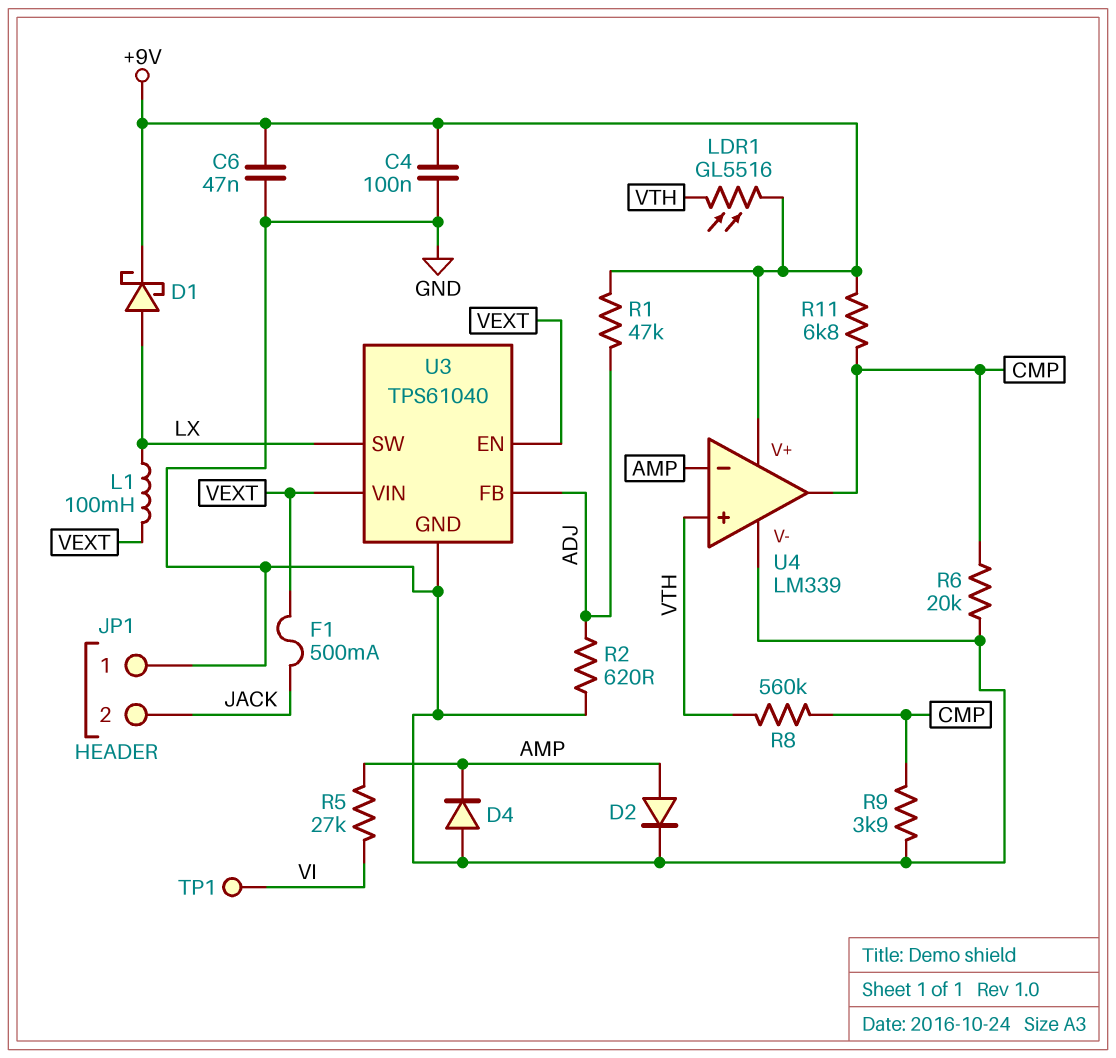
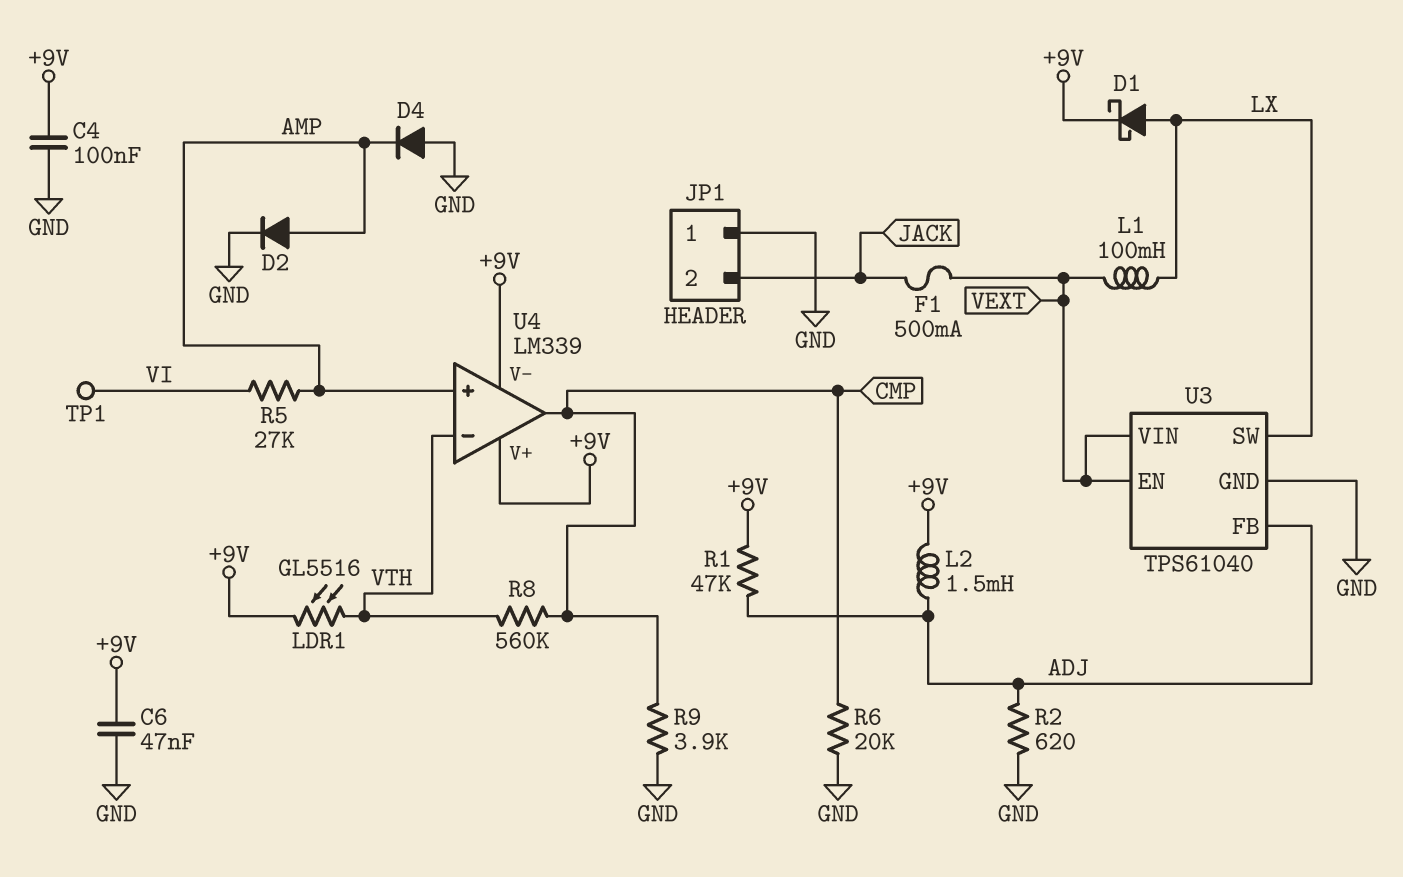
L2: none -> 1.5mH (+9V, ADJ)
R11: 6.8k (+9V, CMP) -> none
U4 pin V-: GND -> +9V
U4 pin in+: VTH -> AMP
U4 pin in-: AMP -> VTH

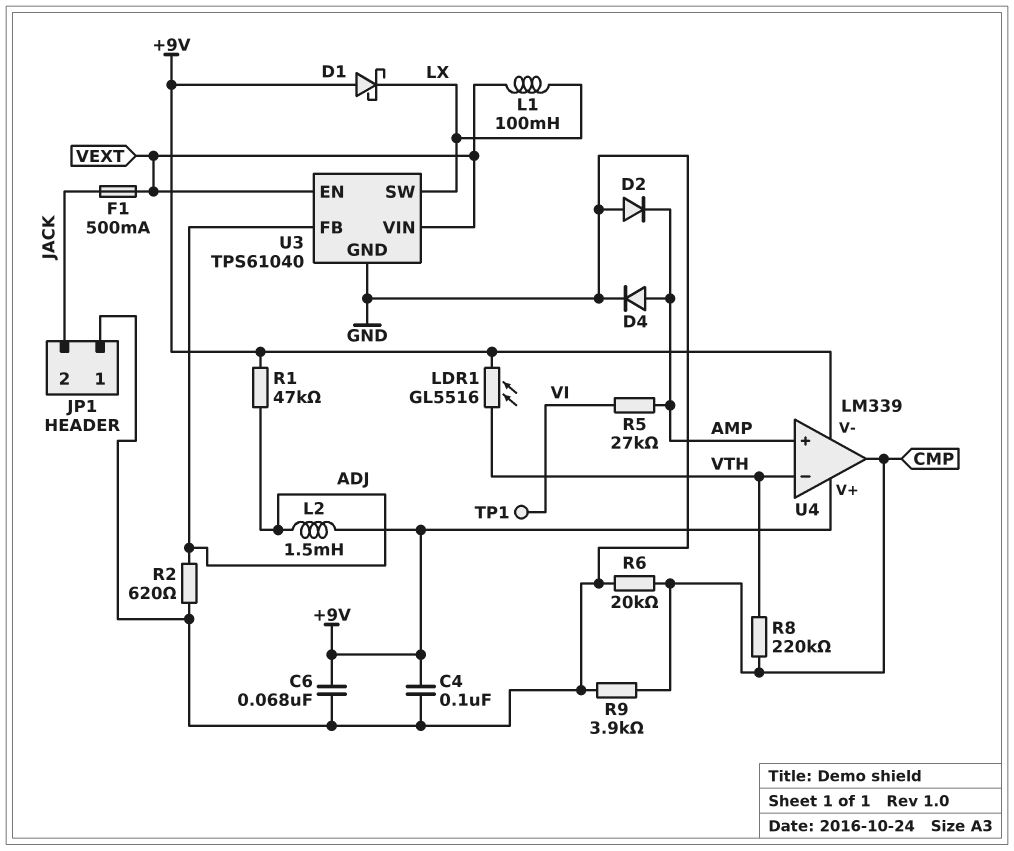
C6: 47nF (+9V, GND) -> 68nF (+9V, GND)
D1: schottky (A LX, K +9V) -> schottky (A +9V, K LX)
D2: diode (A AMP, K GND) -> diode (A GND, K AMP)
D4: diode (A GND, K AMP) -> diode (A AMP, K GND)
R8: 560k (CMP, VTH) -> 220k (CMP, VTH)

